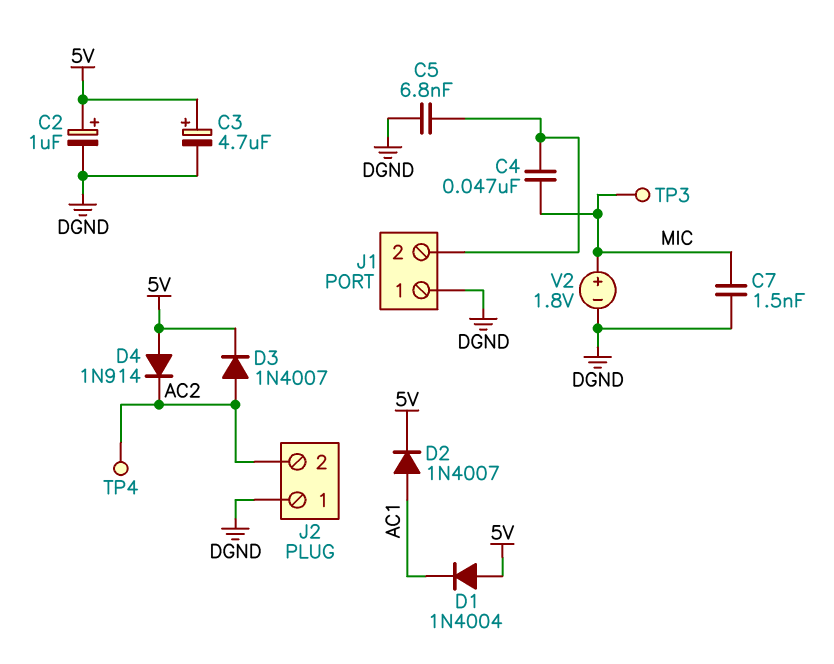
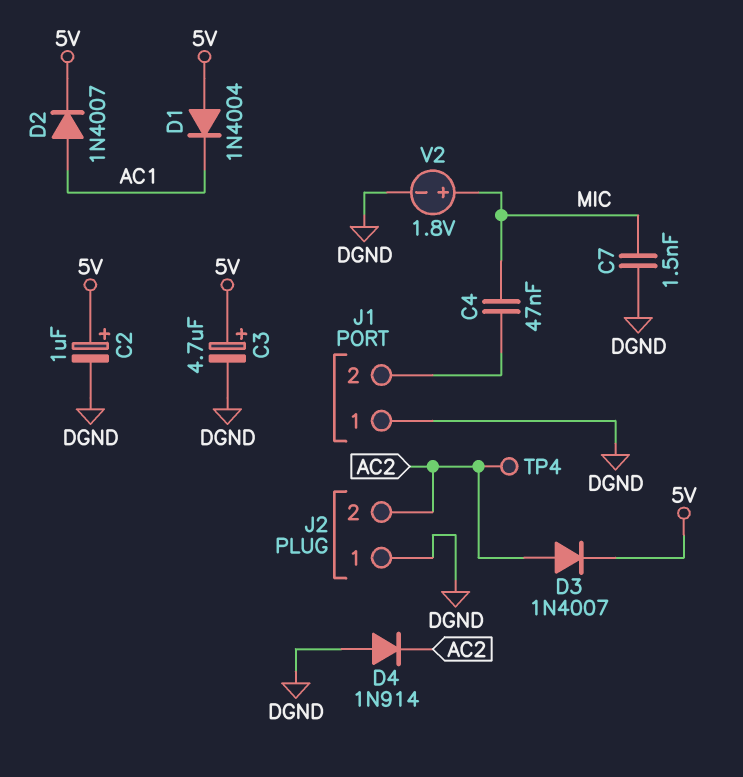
C5: 6.8nF (DGND, J1/2) -> none
D4: diode 1N914 (A 5V, K AC2) -> diode 1N914 (A DGND, K AC2)
TP3: test point (MIC) -> none

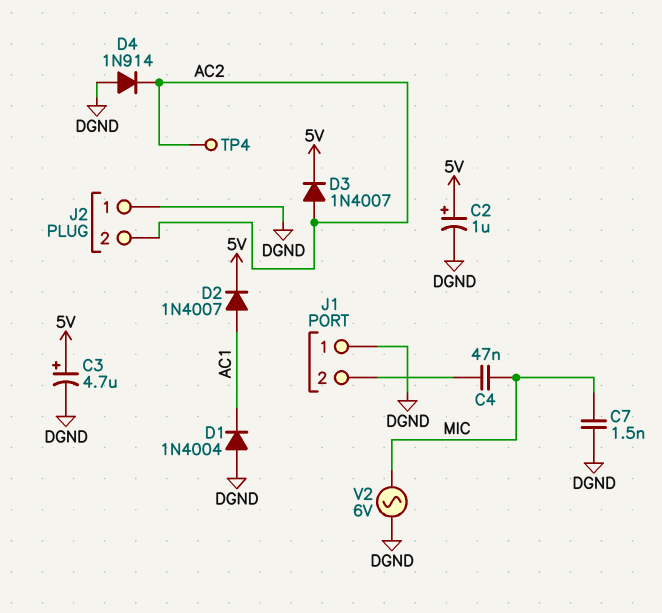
D1: diode 1N4004 (A 5V, K AC1) -> diode 1N4004 (A DGND, K AC1)
V2: 1.8V (plus MIC, minus DGND) -> AC 6V (DGND, MIC)

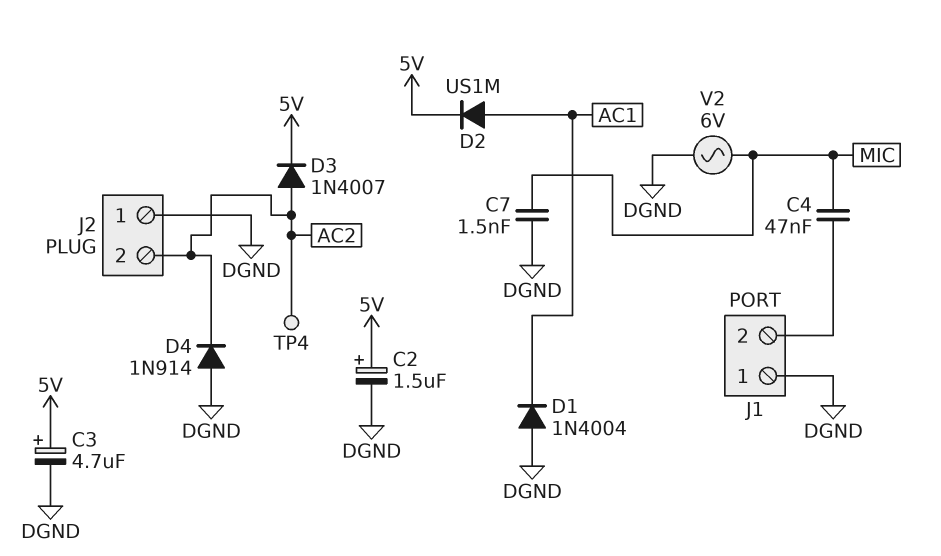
C2: 1uF (plus 5V, minus DGND) -> 1.5uF (plus 5V, minus DGND)
D2: diode 1N4007 (A AC1, K 5V) -> diode US1M (A AC1, K 5V)

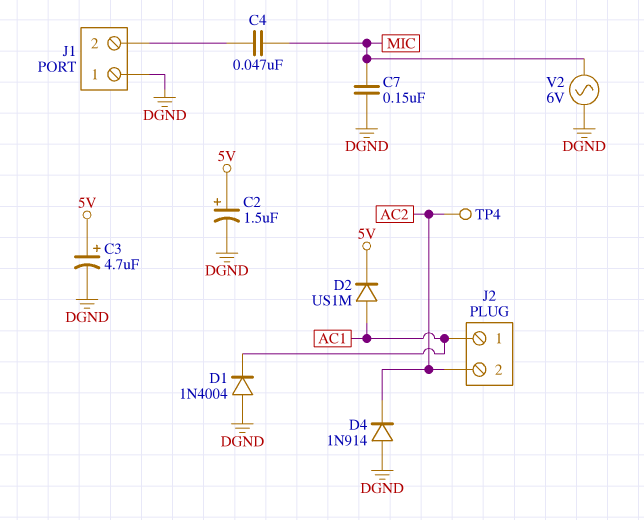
C7: 1.5nF (DGND, MIC) -> 150nF (DGND, MIC)
D3: diode 1N4007 (A AC2, K 5V) -> none
J2 pin 1: DGND -> AC1

